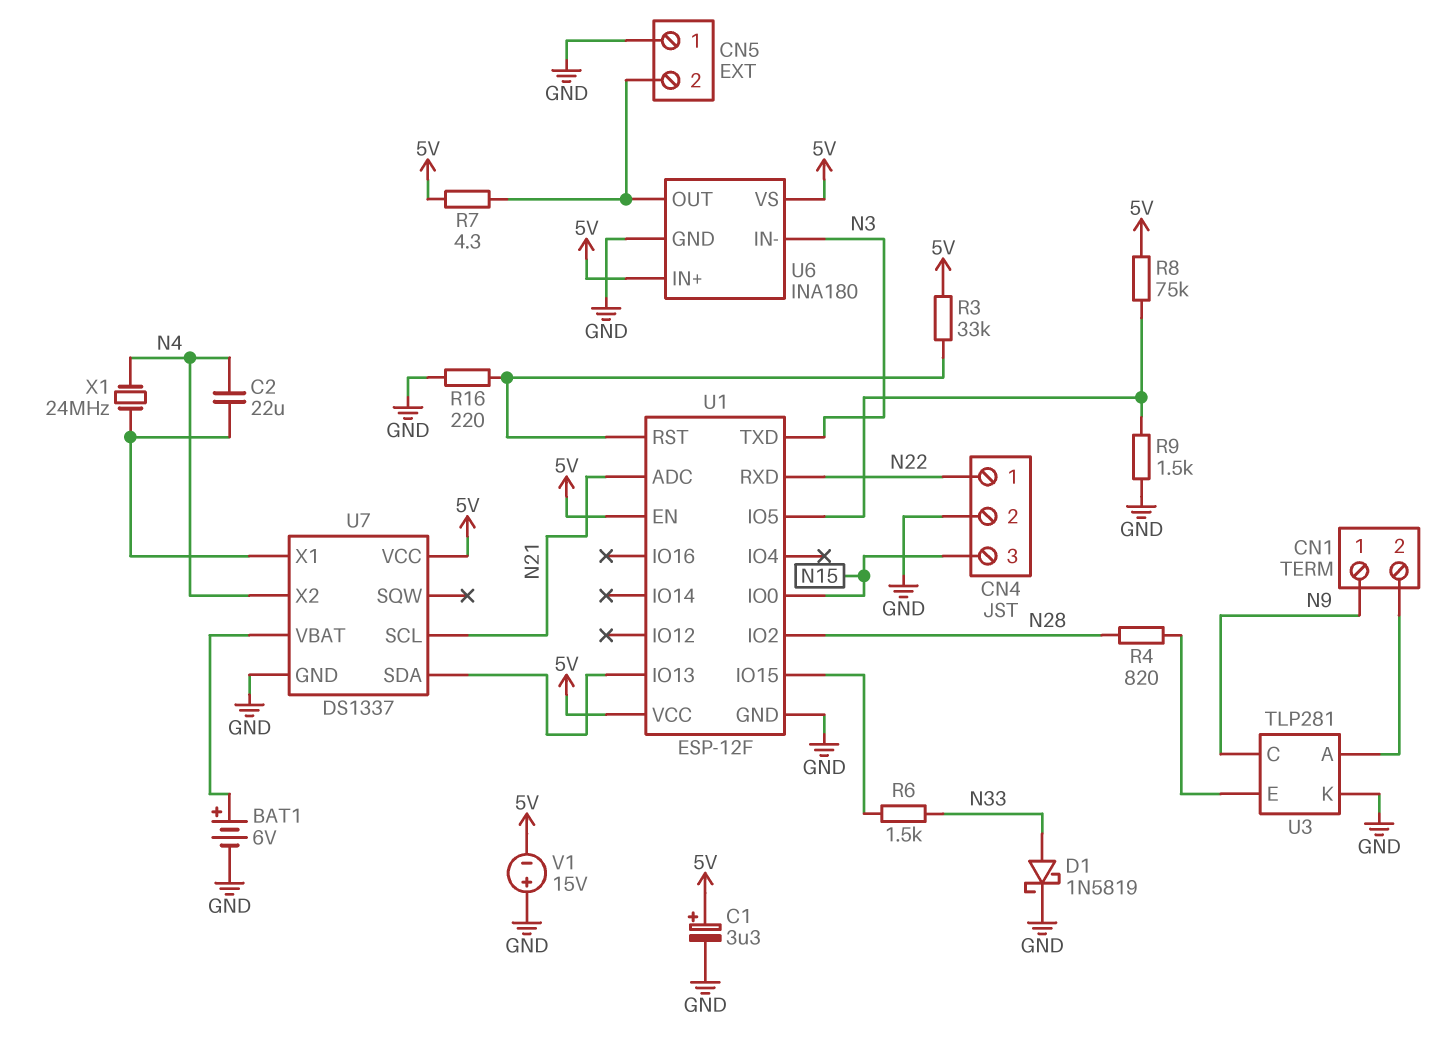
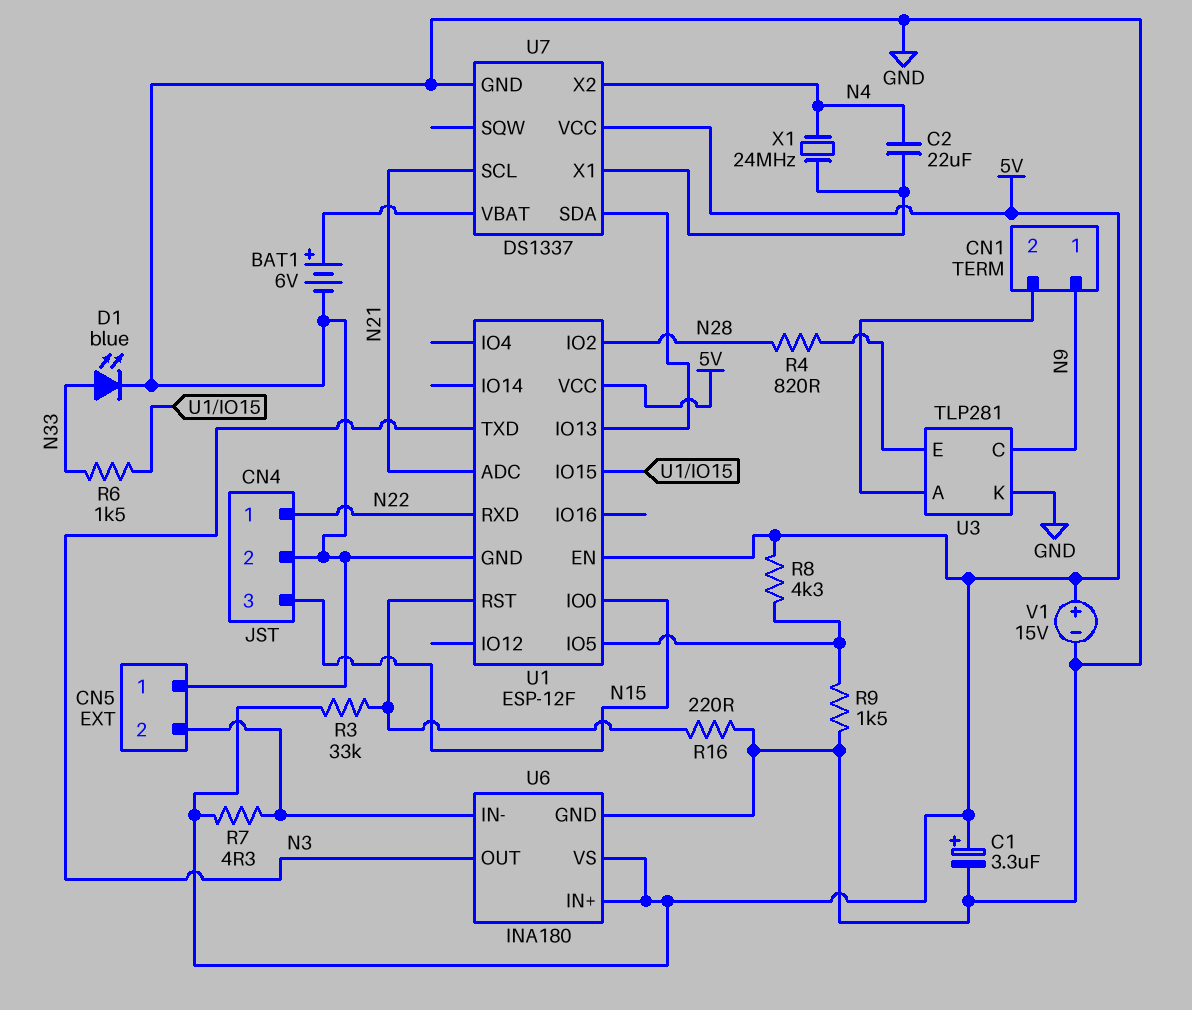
D1: schottky 1N5819 (A N33, K GND) -> LED blue (A N33, K GND)
R8: 75k (5V, U1/IO5) -> 4.3k (5V, U1/IO5)
U6 pin IN-: N3 -> CN5/2
U6 pin OUT: CN5/2 -> N3
V1: 15V (plus GND, minus 5V) -> 15V (plus 5V, minus GND)

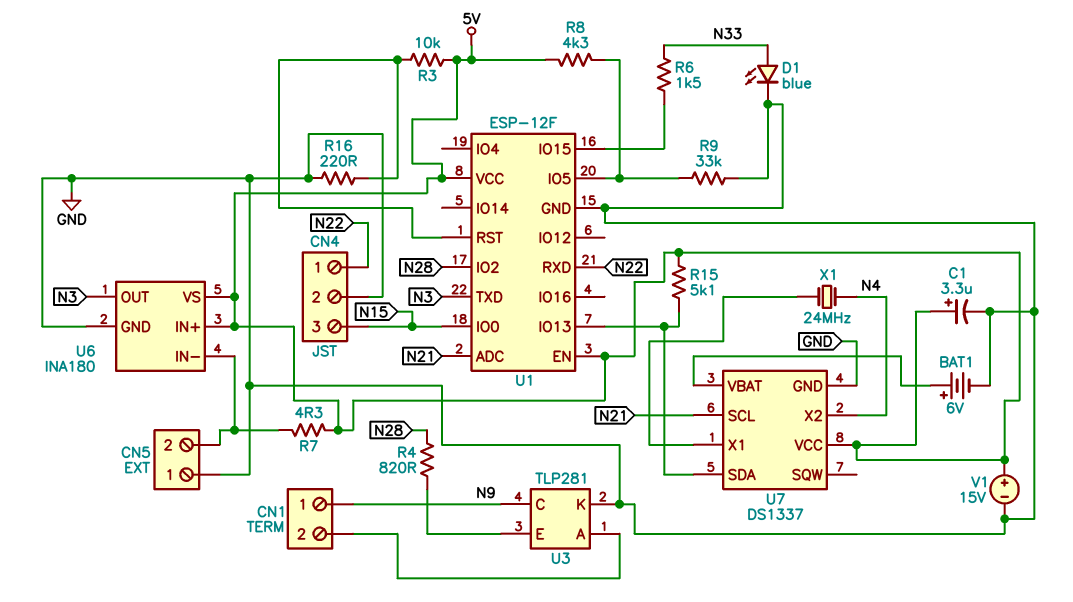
C2: 22uF (N4, U7/X1) -> none
R3: 33k (5V, U1/RST) -> 10k (5V, U1/RST)
R9: 1.5k (GND, U1/IO5) -> 33k (GND, U1/IO5)
R15: none -> 5.1k (5V, U1/IO13)

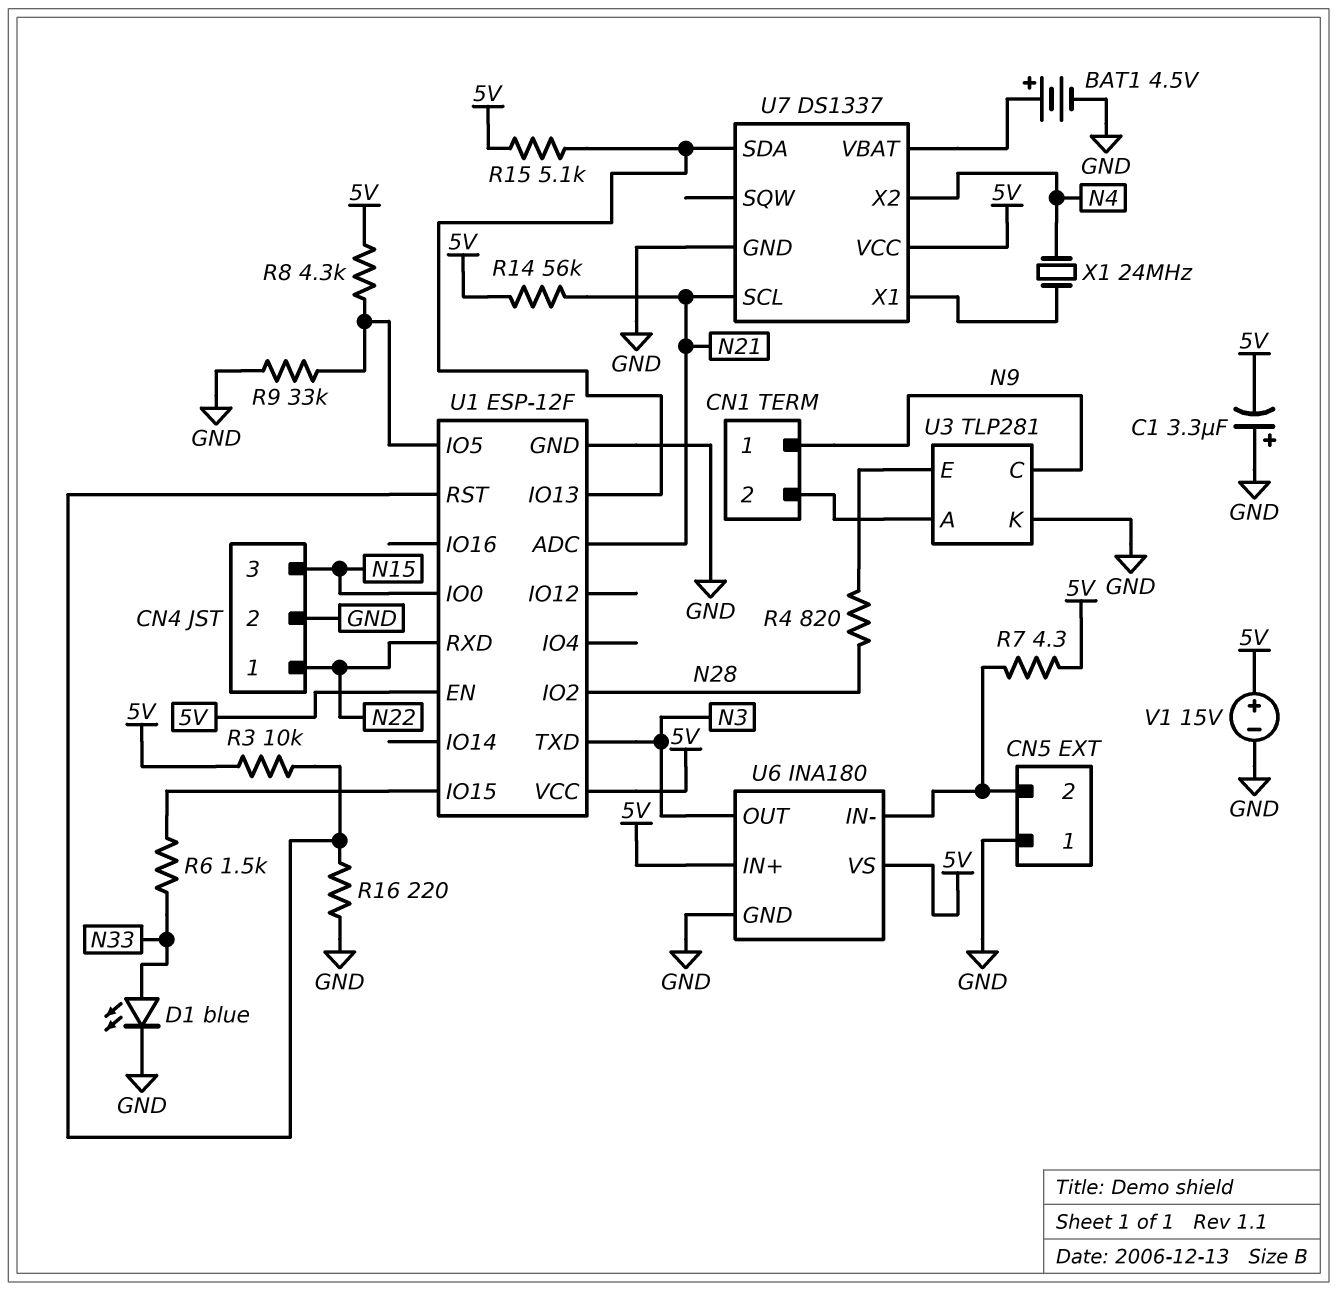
BAT1: 6V (plus U7/VBAT, minus GND) -> 4.5V (plus U7/VBAT, minus GND)
C1: 3.3uF (plus 5V, minus GND) -> 3.3uF (plus GND, minus 5V)
R14: none -> 56k (5V, N21)

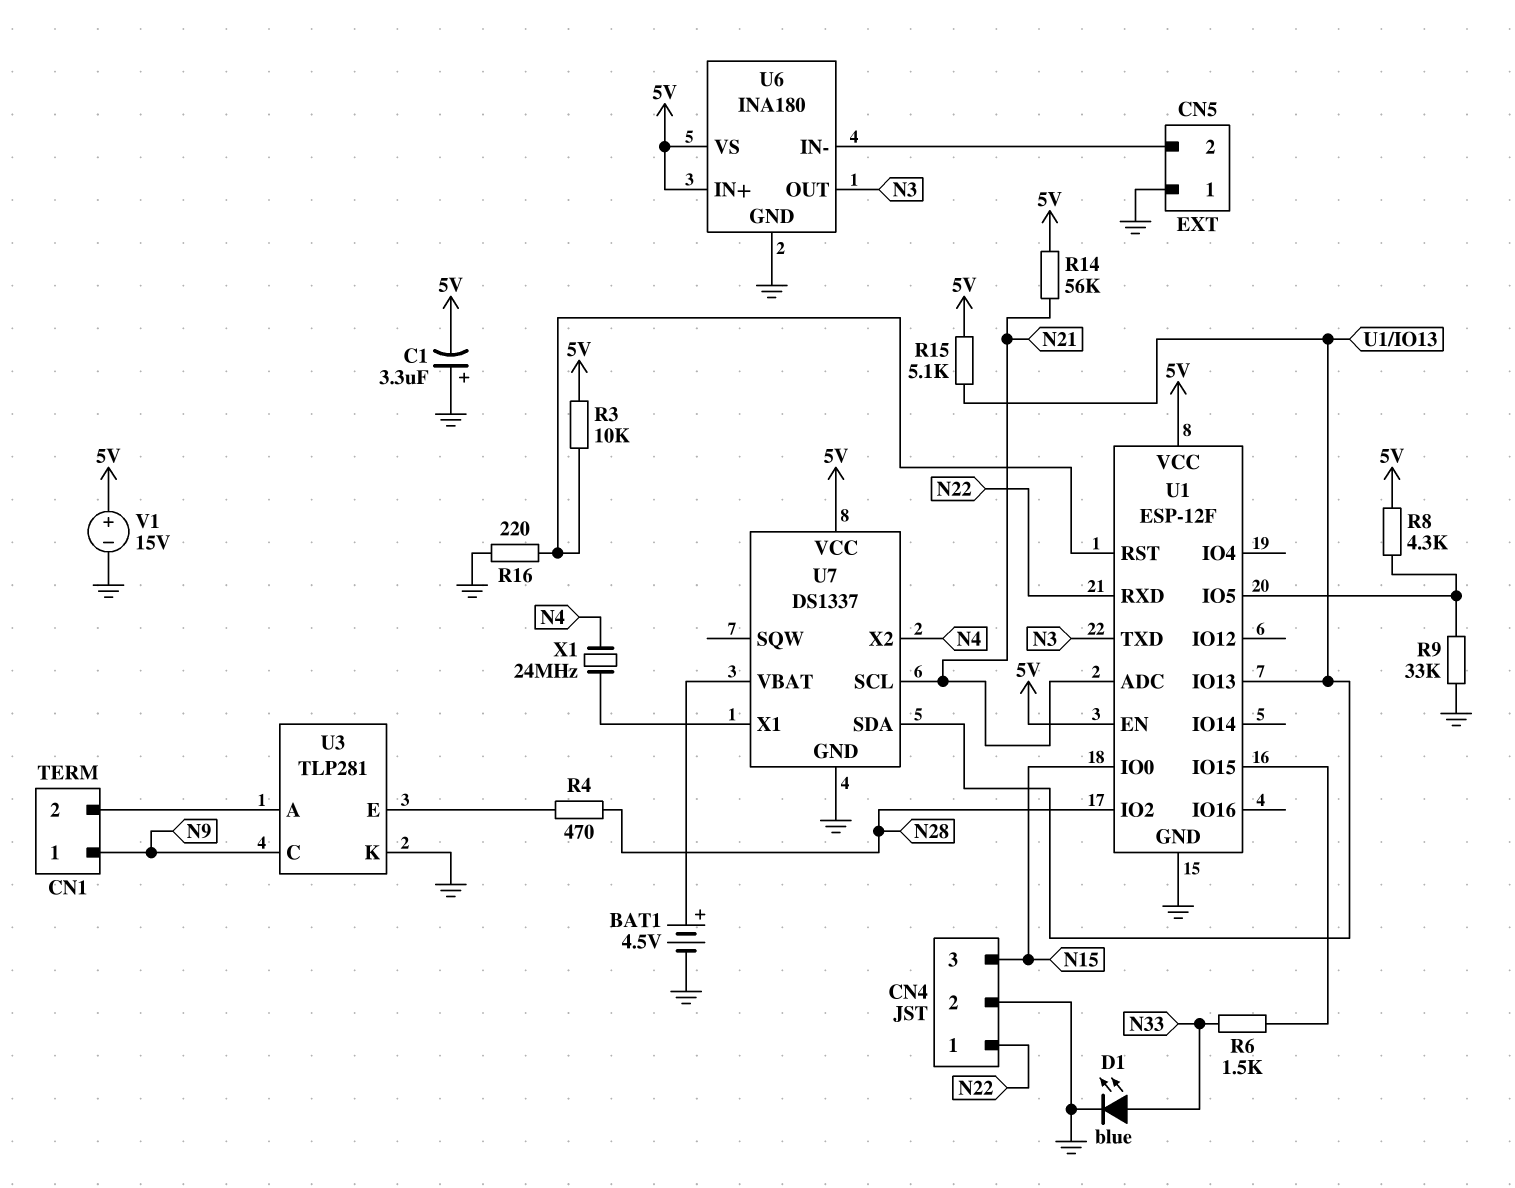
R4: 820 (N28, U3/E) -> 470 (N28, U3/E)
R7: 4.3 (5V, CN5/2) -> none

